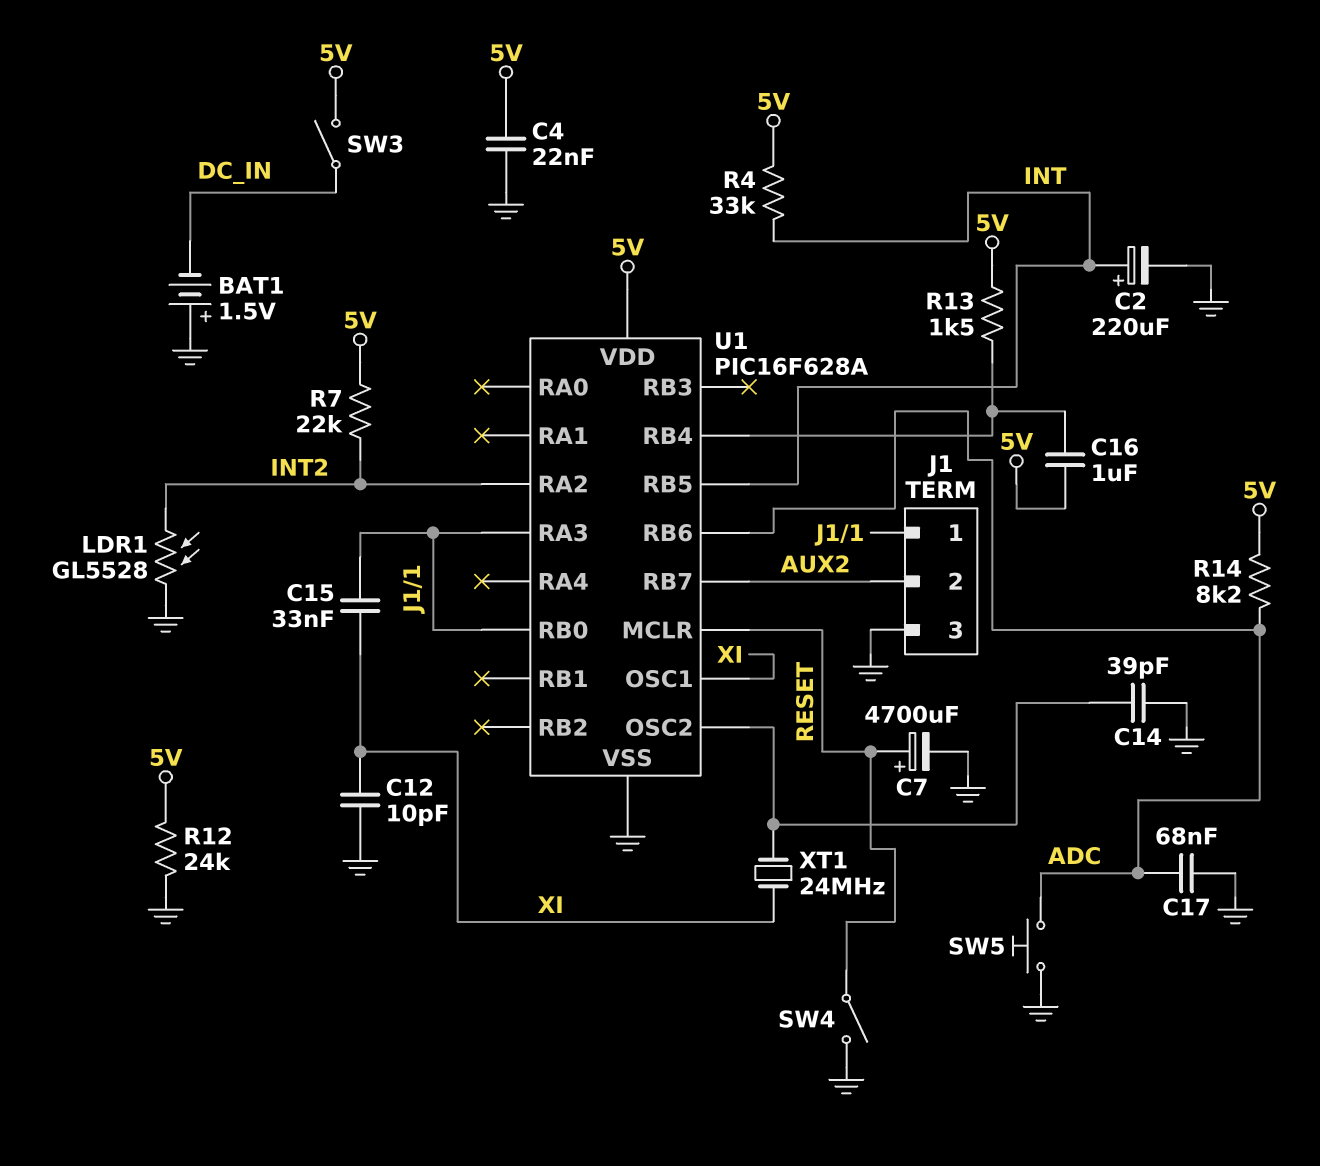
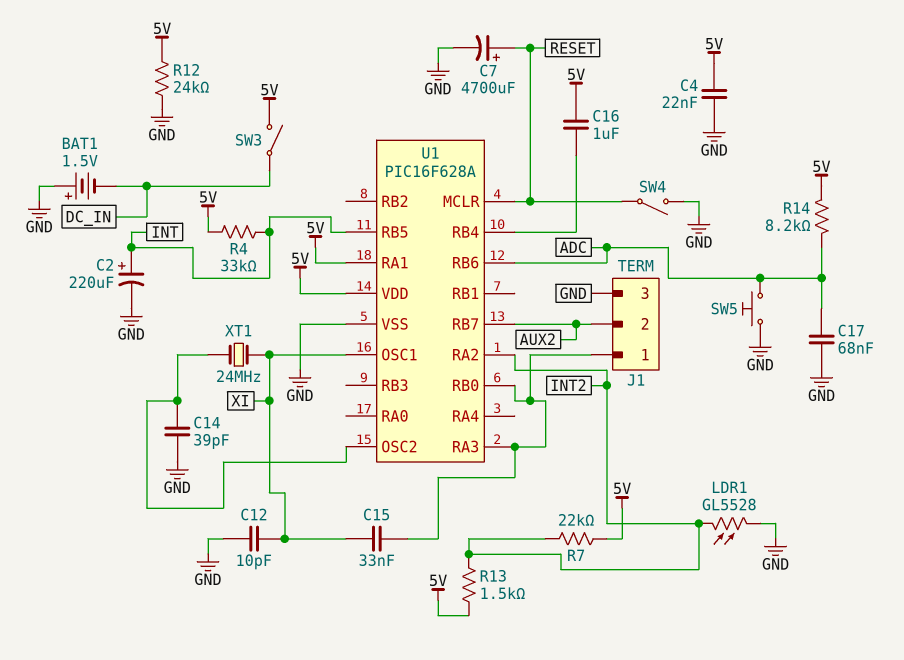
R13: 1.5k (5V, U1/RB4) -> 1.5k (5V, INT2)
U1 pin RA1: none -> 5V

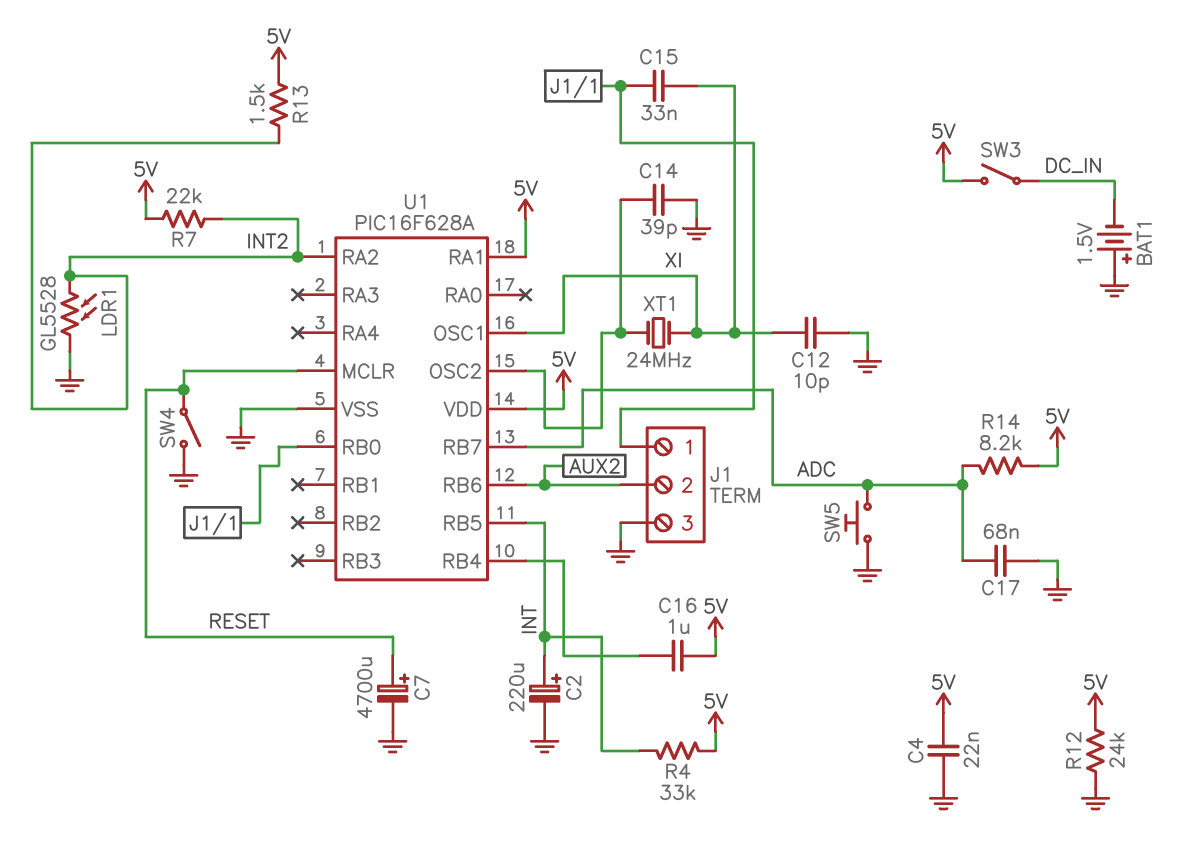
U1 pin RA3: J1/1 -> none
U1 pin RB6: ADC -> AUX2
U1 pin RB7: AUX2 -> ADC

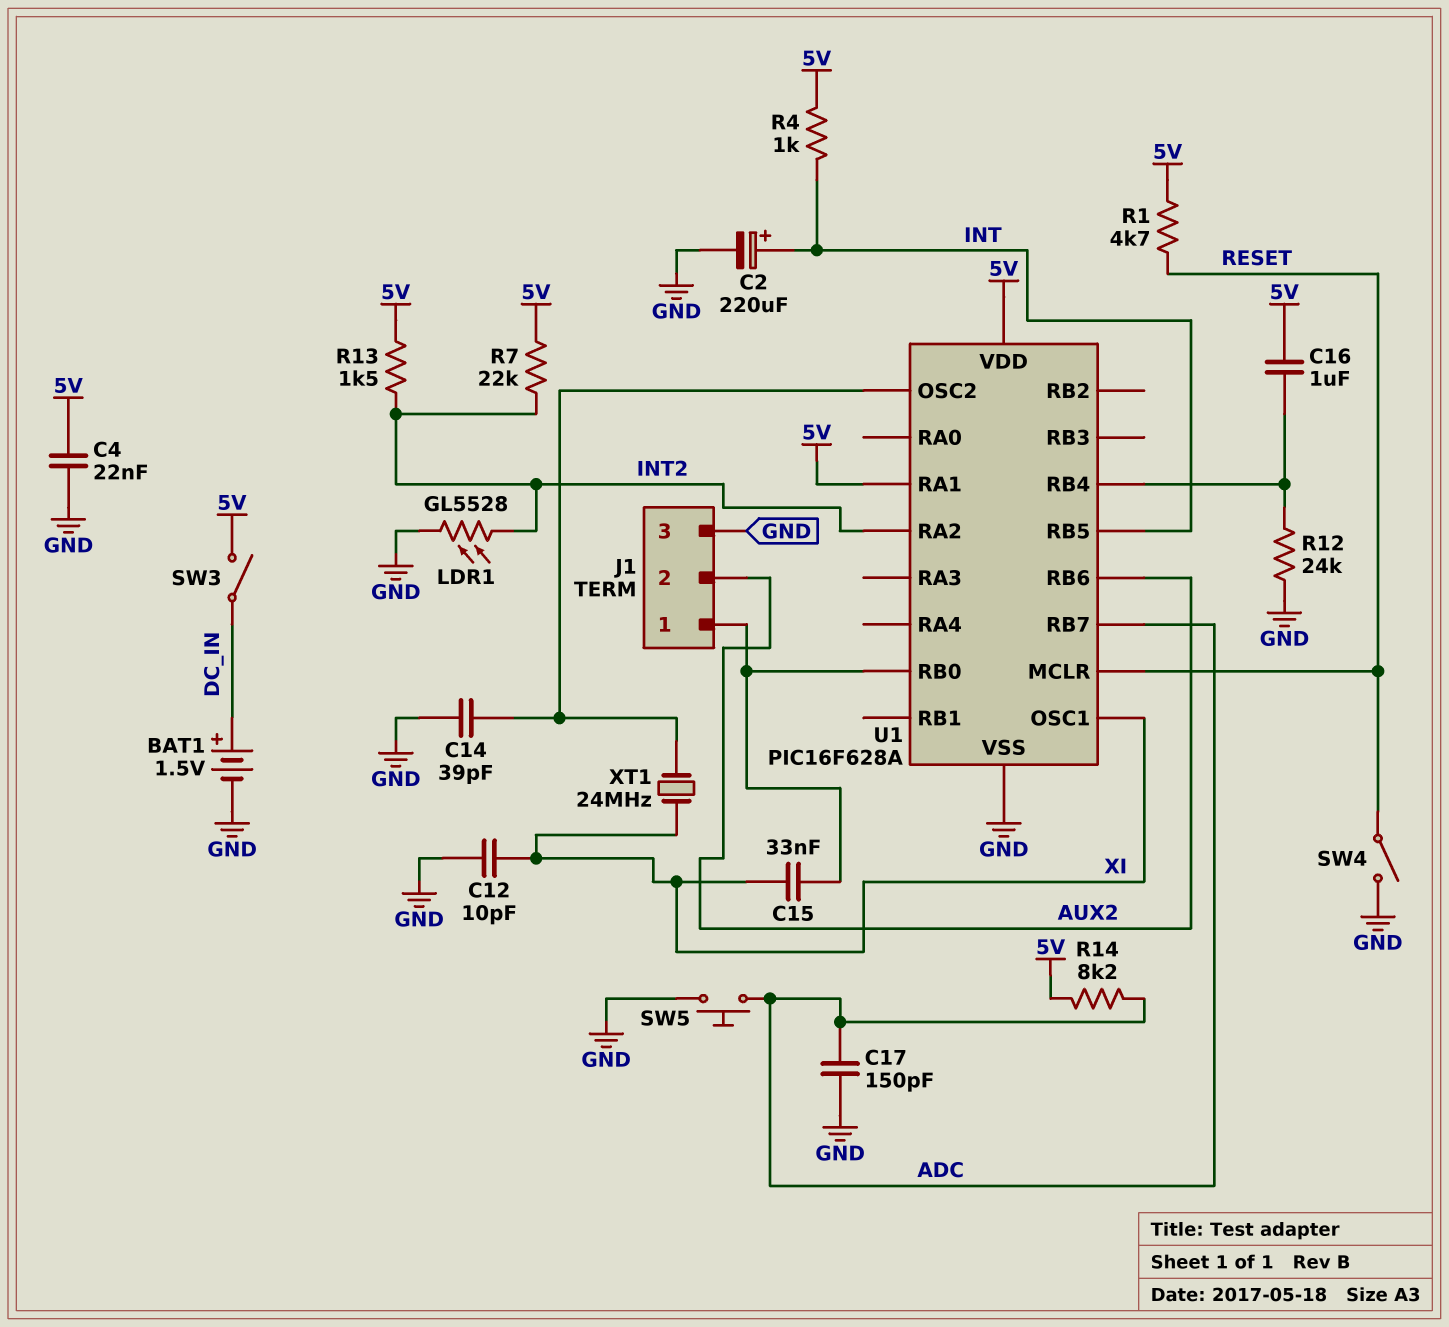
BAT1: 1.5V (plus GND, minus DC_IN) -> 1.5V (plus DC_IN, minus GND)
C7: 4700uF (plus RESET, minus GND) -> none
C17: 68nF (ADC, GND) -> 150pF (ADC, GND)
R1: none -> 4.7k (5V, RESET)
R4: 33k (5V, INT) -> 1k (5V, INT)
R12: 24k (5V, GND) -> 24k (GND, U1/RB4)

